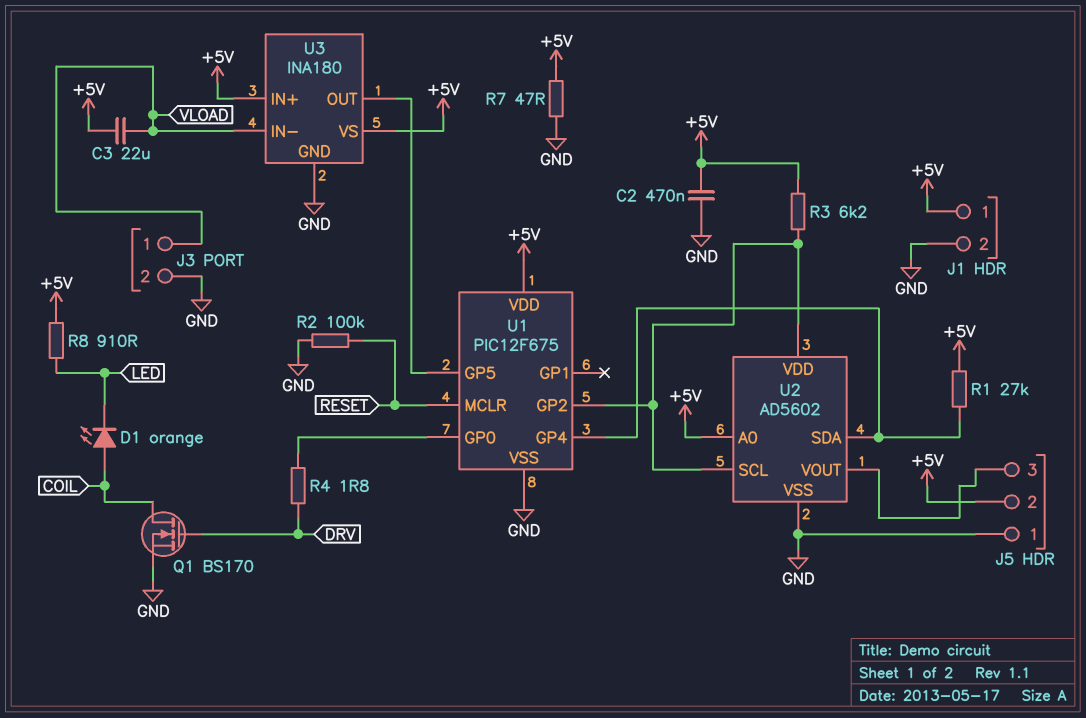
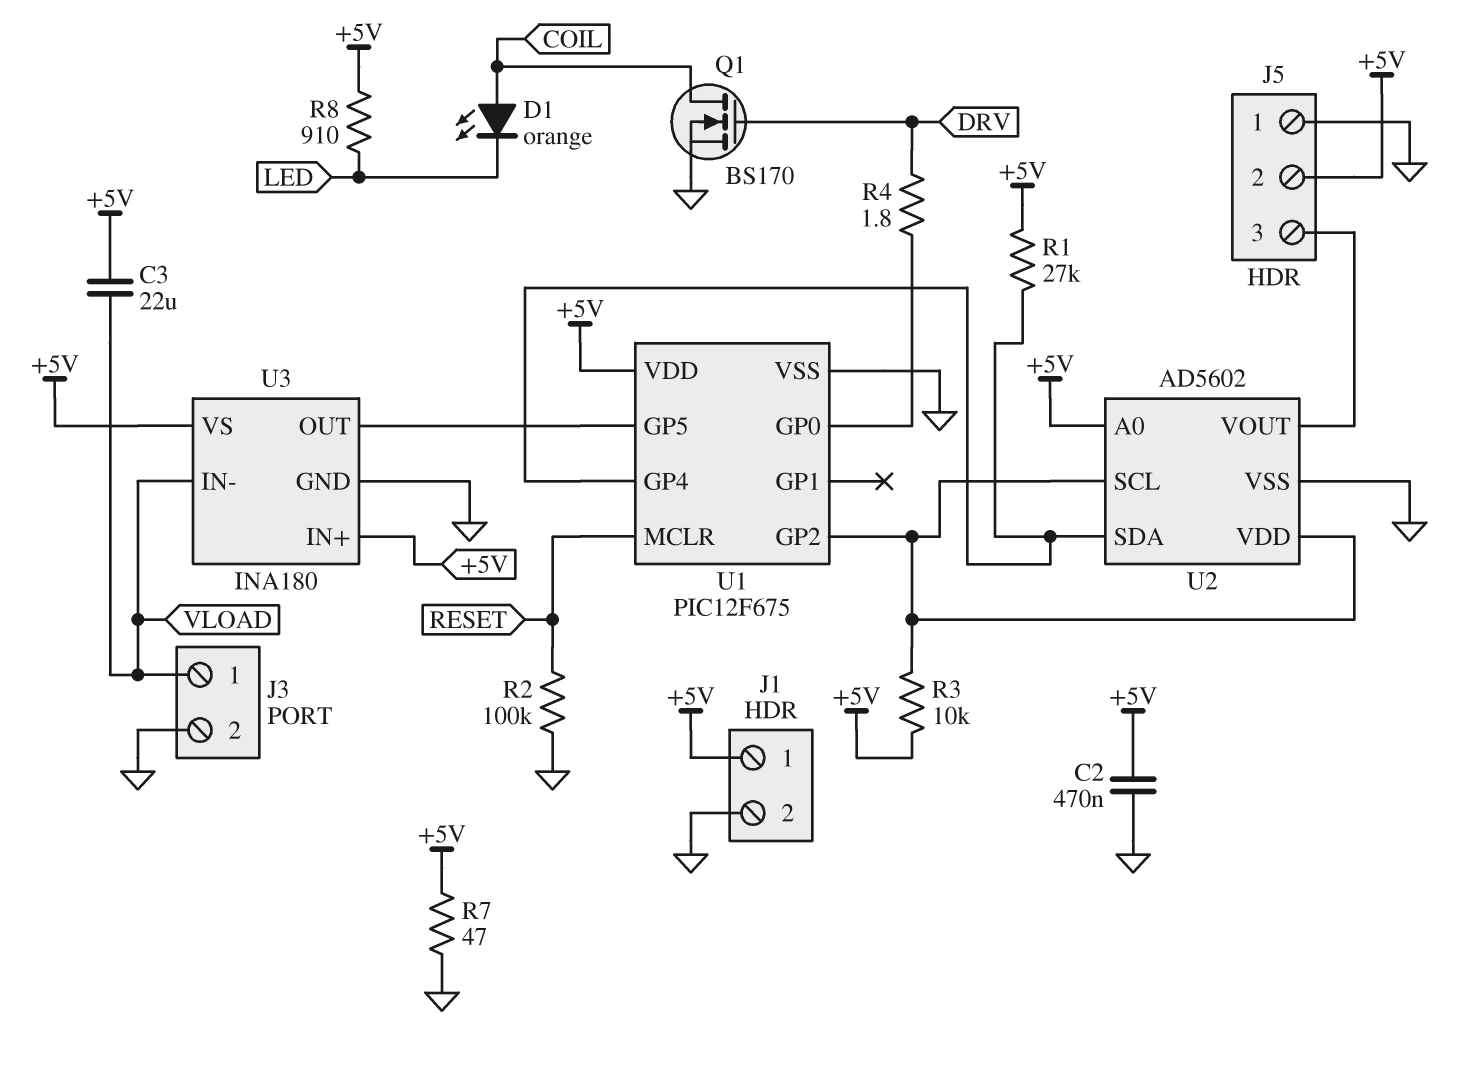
R3: 6.2k (+5V, U1/GP2) -> 10k (+5V, U1/GP2)

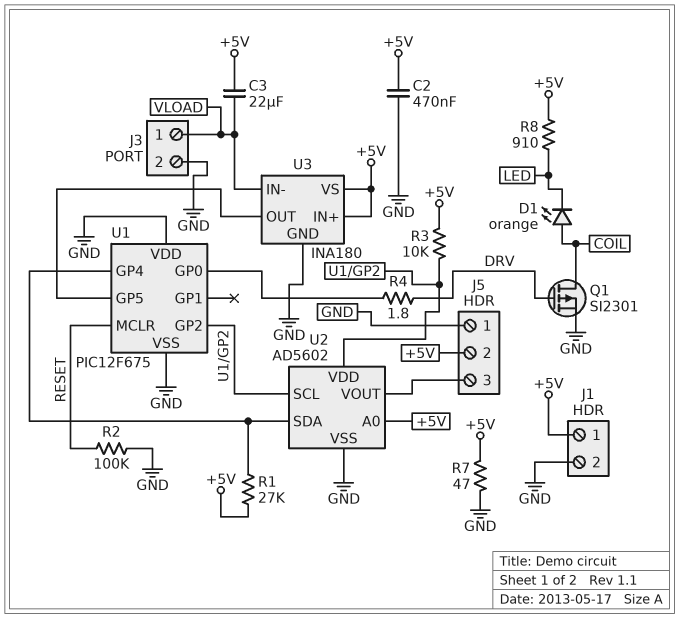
Q1: NMOS BS170 (G DRV, D COIL, S GND) -> PMOS SI2301 (G DRV, D COIL, S GND)
U1 pin VDD: +5V -> GND

